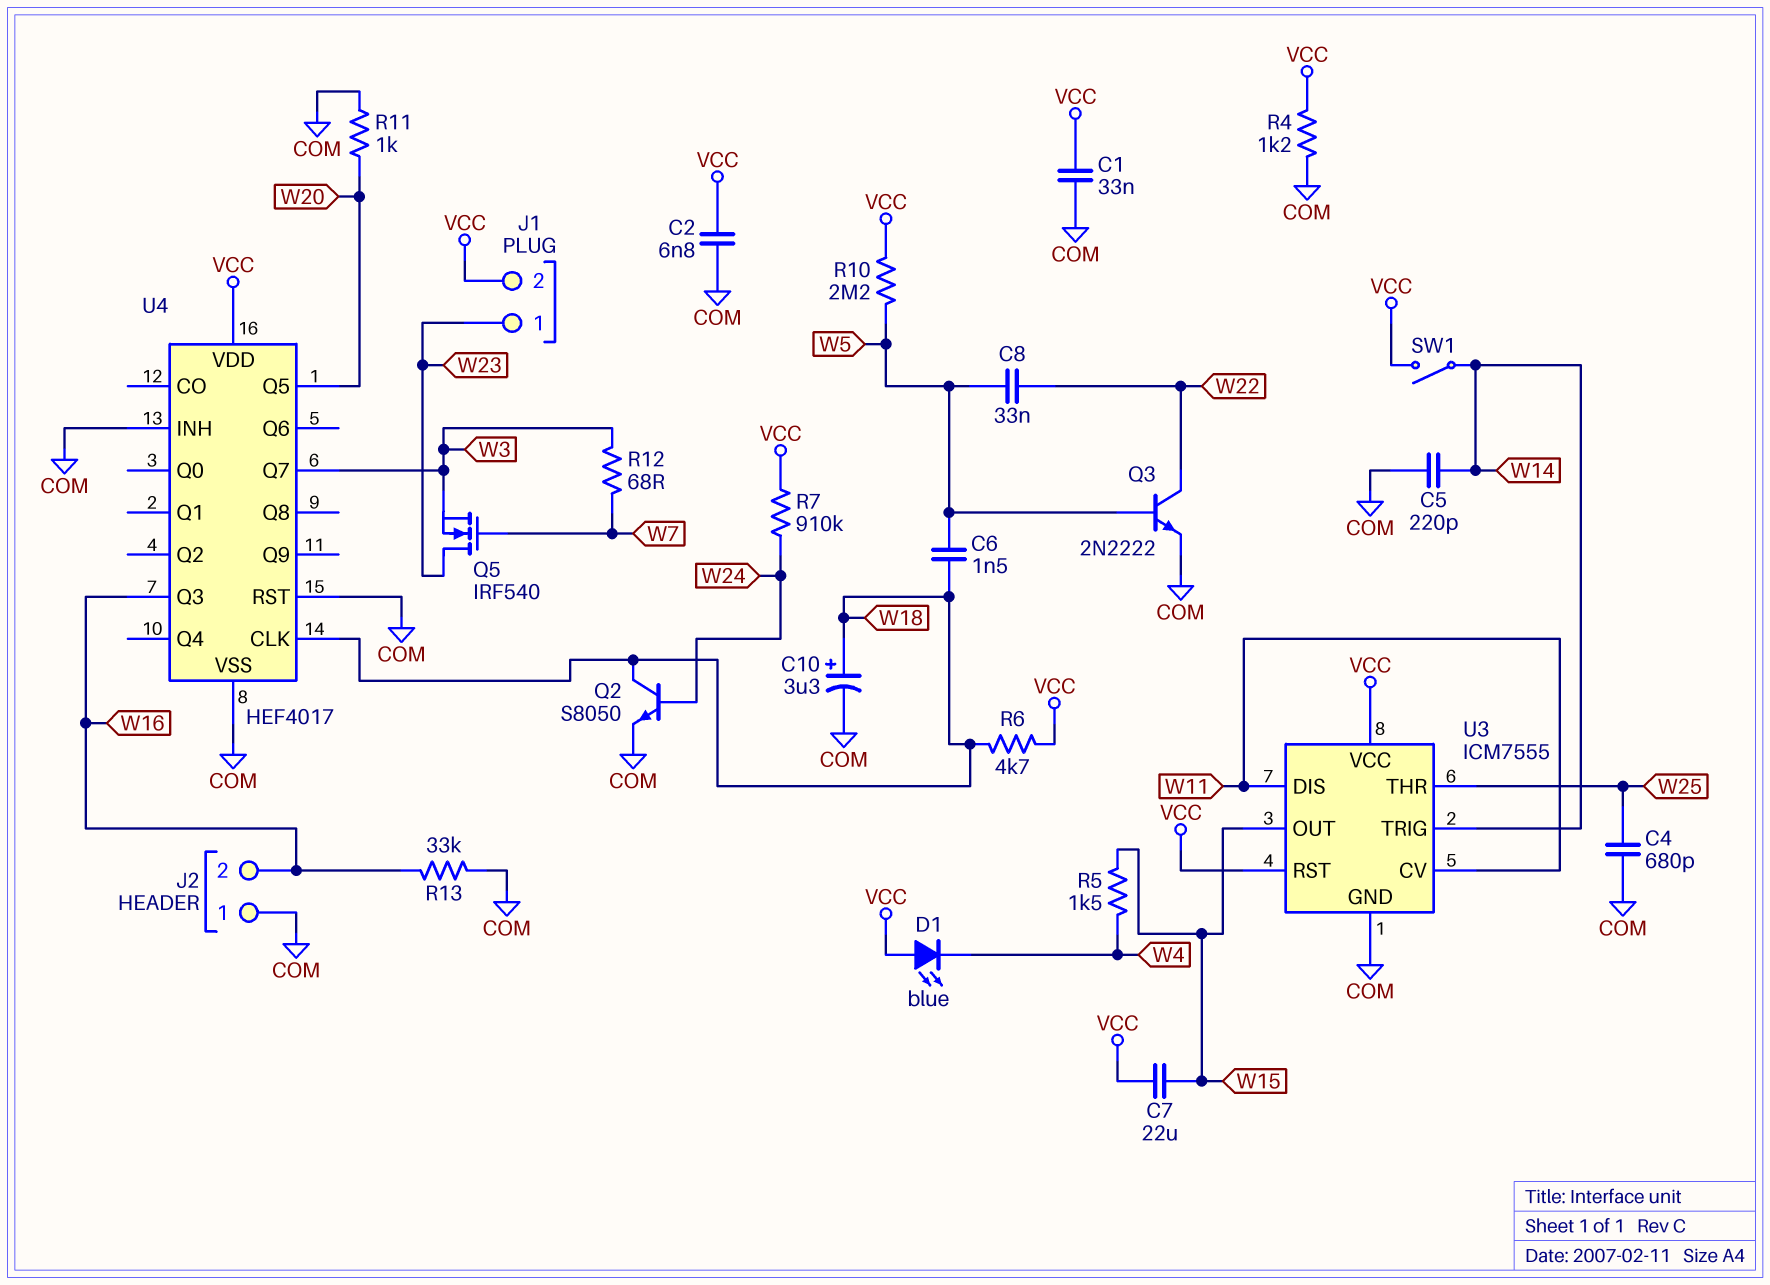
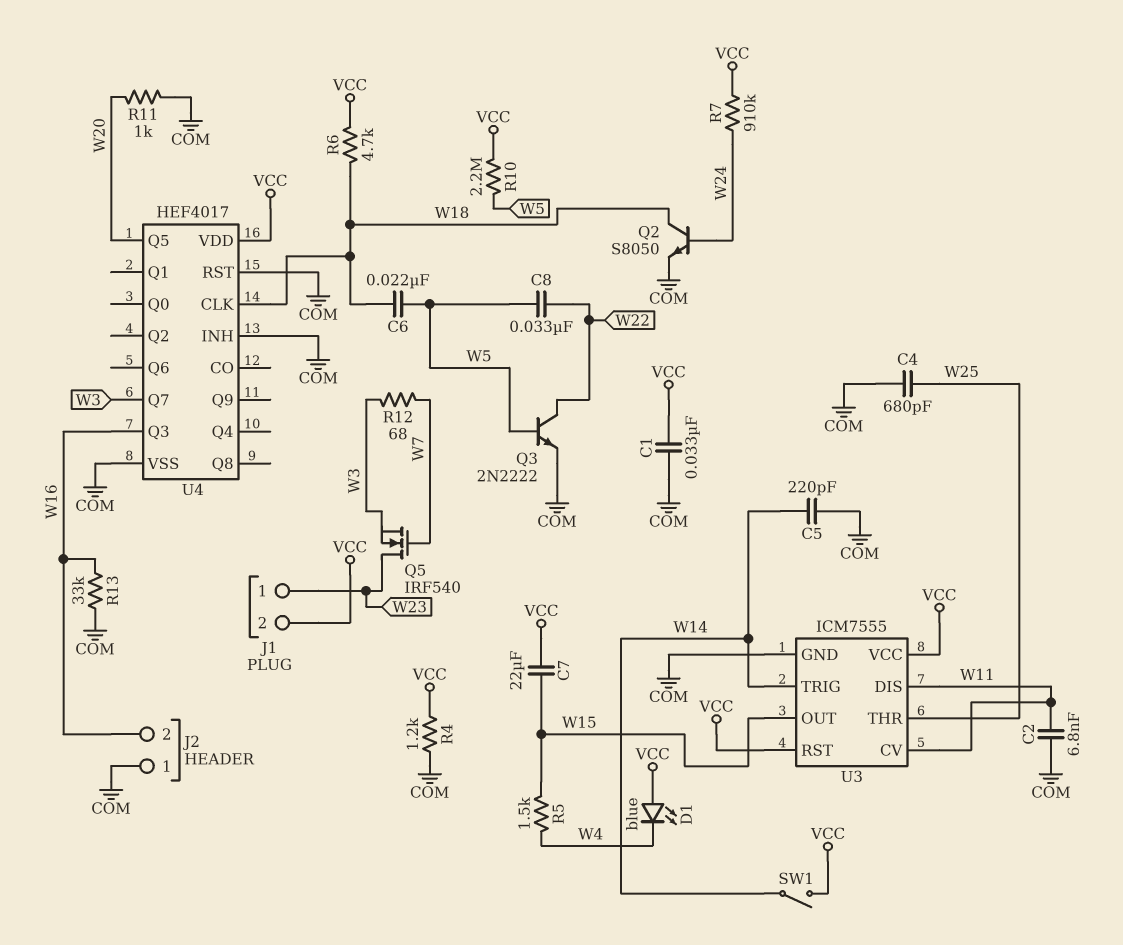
C2: 6.8nF (COM, VCC) -> 6.8nF (COM, W11)
C6: 1.5nF (W5, W18) -> 22nF (W5, W18)
C10: 3.3uF (plus W18, minus COM) -> none

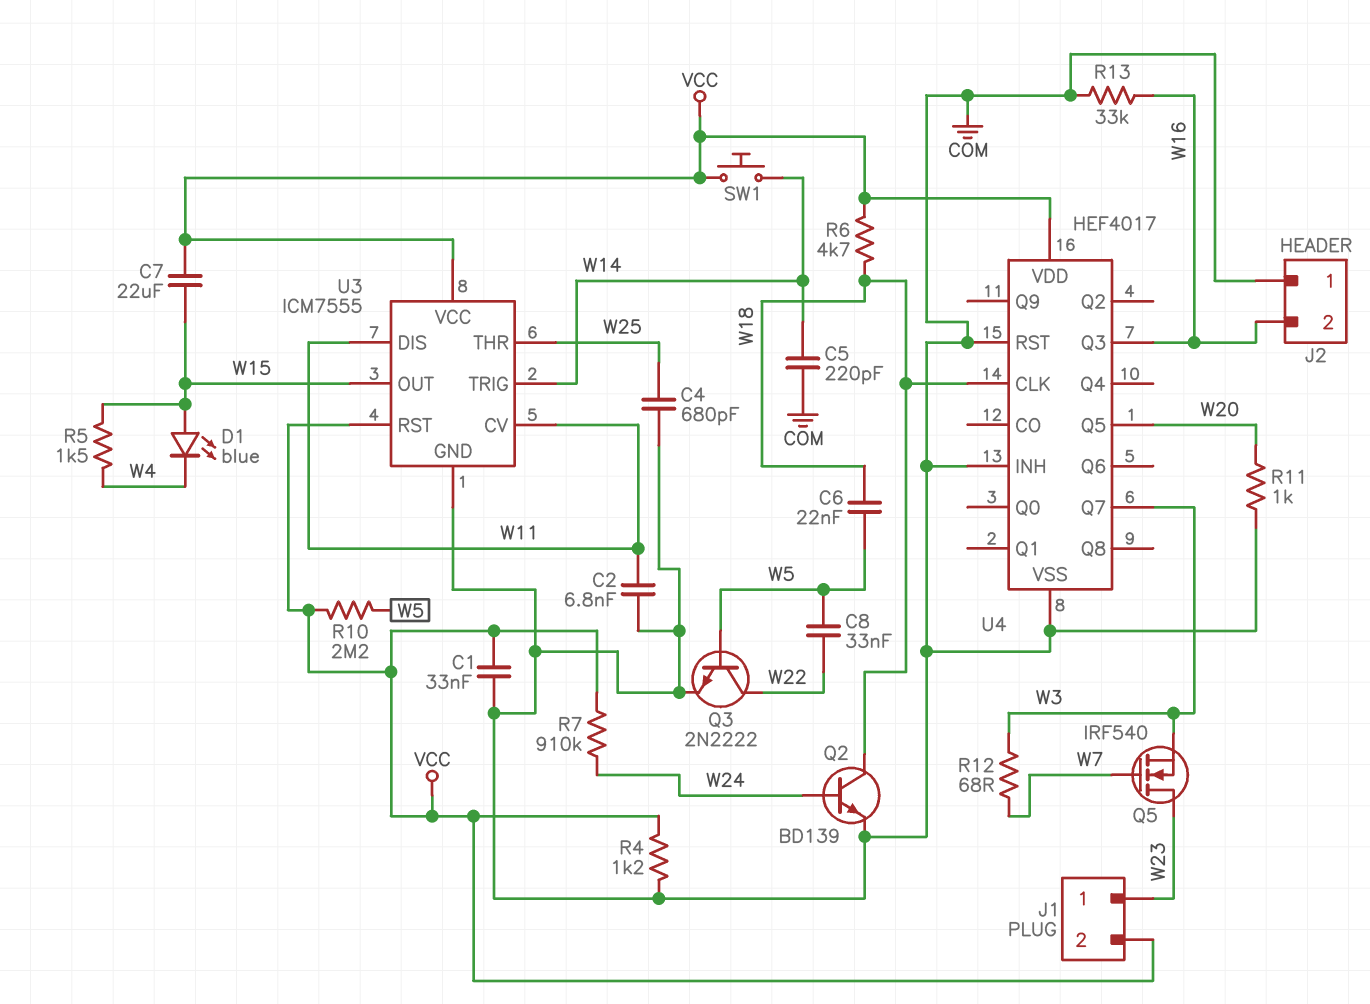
D1: LED blue (A VCC, K W4) -> LED blue (A W15, K W4)
Q2: NPN S8050 (B W24, C W18, E COM) -> NPN BD139 (B W24, C W18, E COM)
SW1: switch (VCC, W14) -> button (VCC, W14)

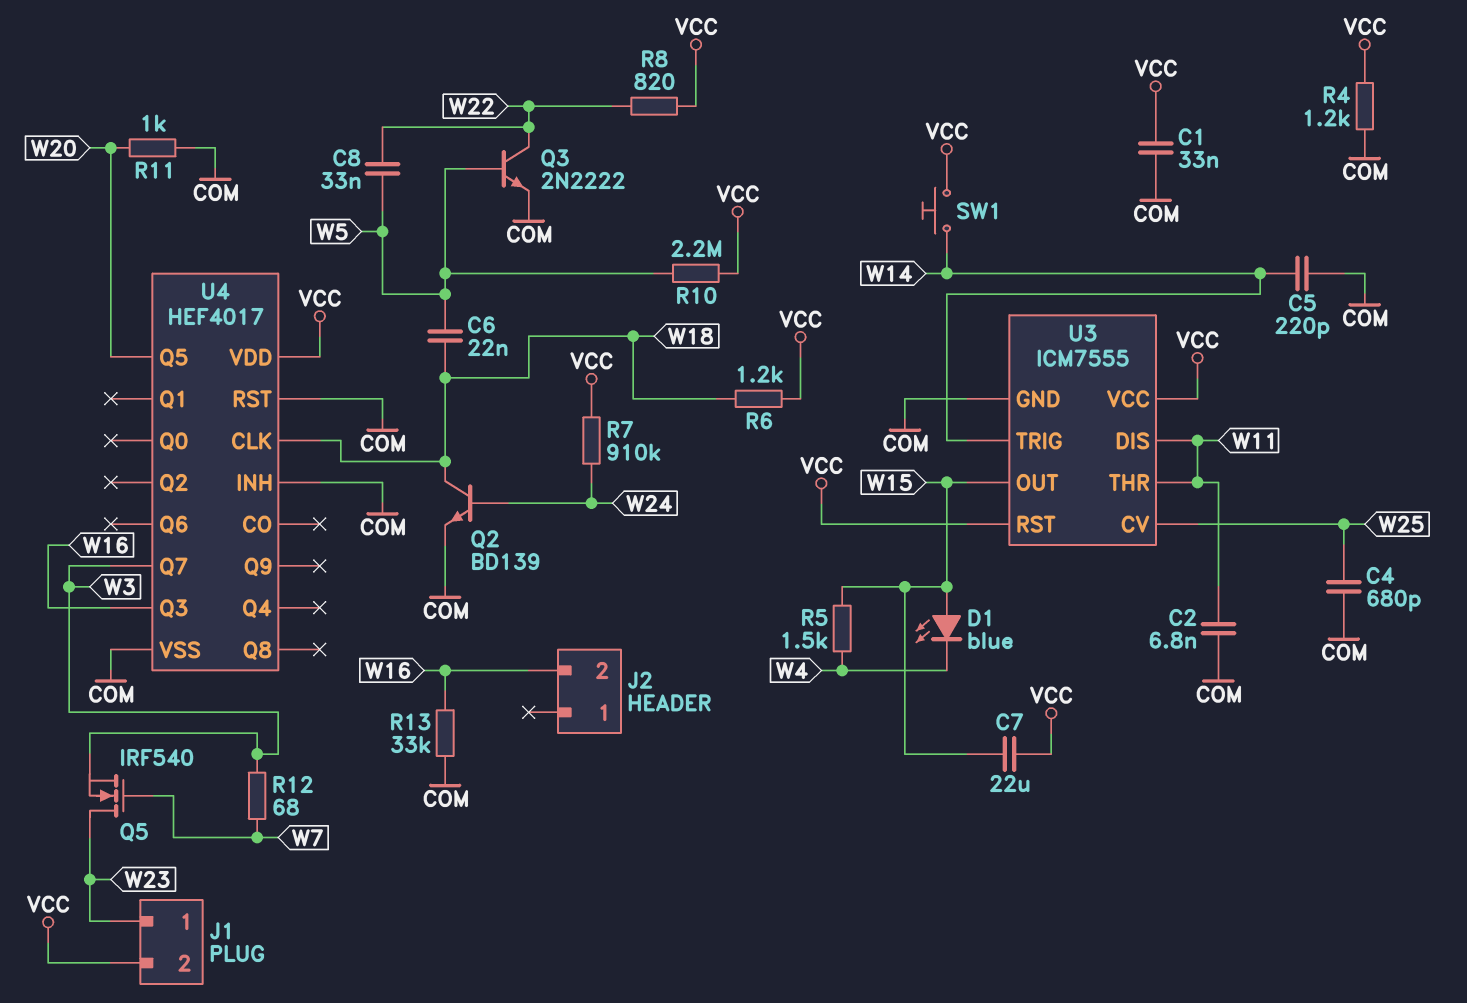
J2 pin 1: COM -> none
R6: 4.7k (VCC, W18) -> 1.2k (VCC, W18)
R8: none -> 820 (VCC, W22)
U3 pin CV: W11 -> W25
U3 pin THR: W25 -> W11

